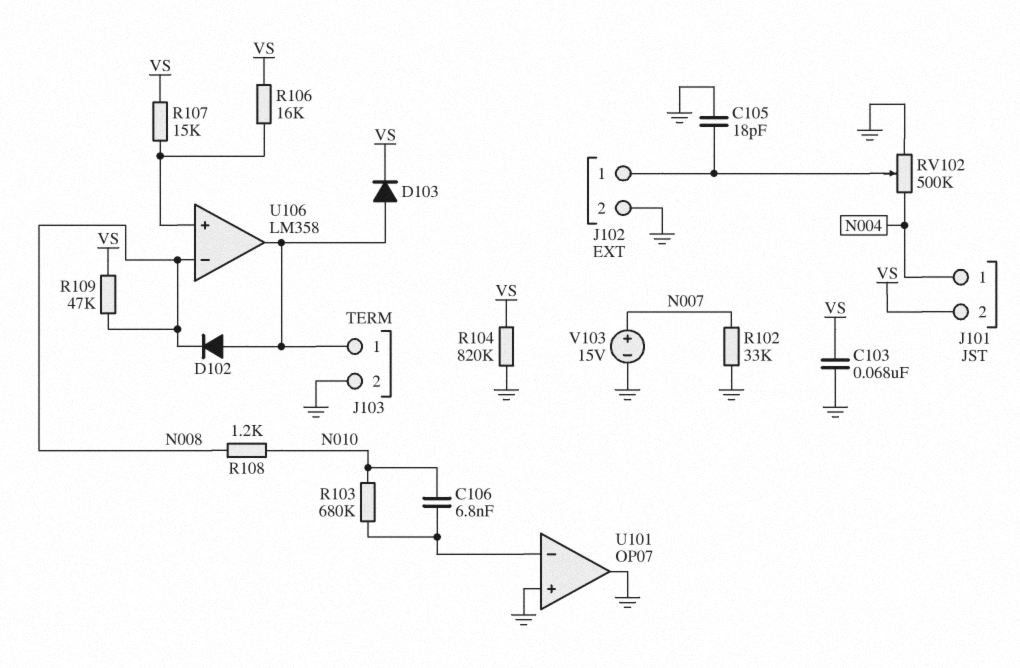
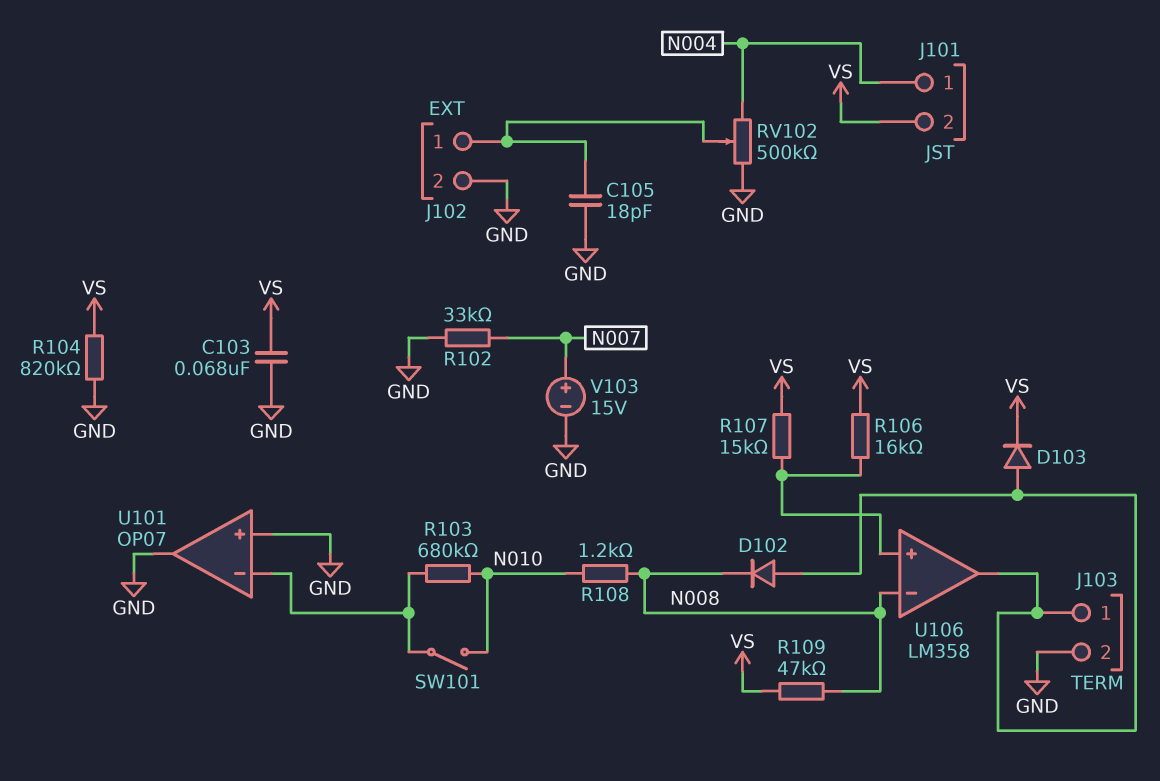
C106: 6.8nF (N010, U101/in-) -> none
SW101: none -> switch (N010, U101/in-)

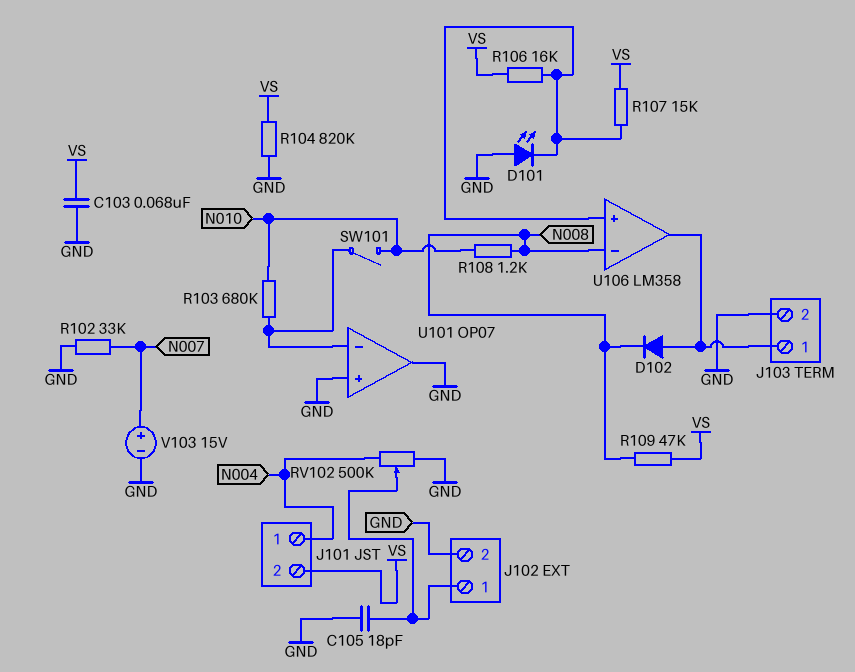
D101: none -> LED (A GND, K U106/in+)
D103: diode (A J103/1, K VS) -> none

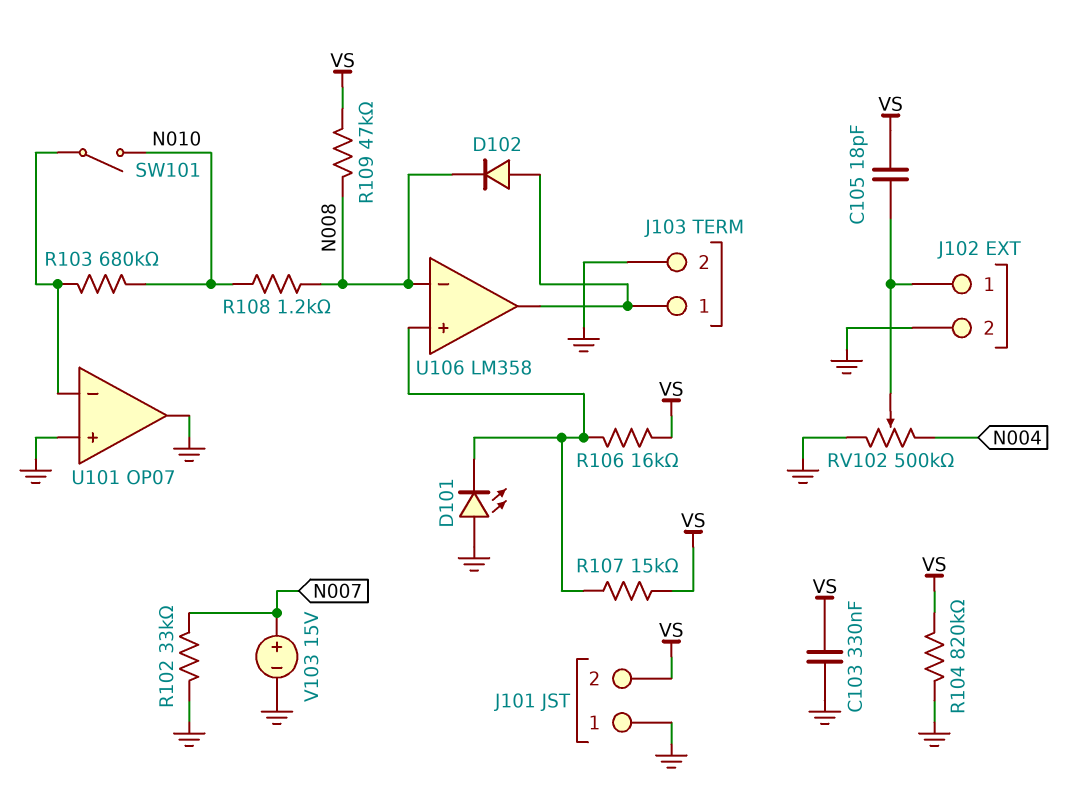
C103: 68nF (GND, VS) -> 330nF (GND, VS)
C105: 18pF (GND, J102/1) -> 18pF (J102/1, VS)
J101 pin 1: N004 -> GND

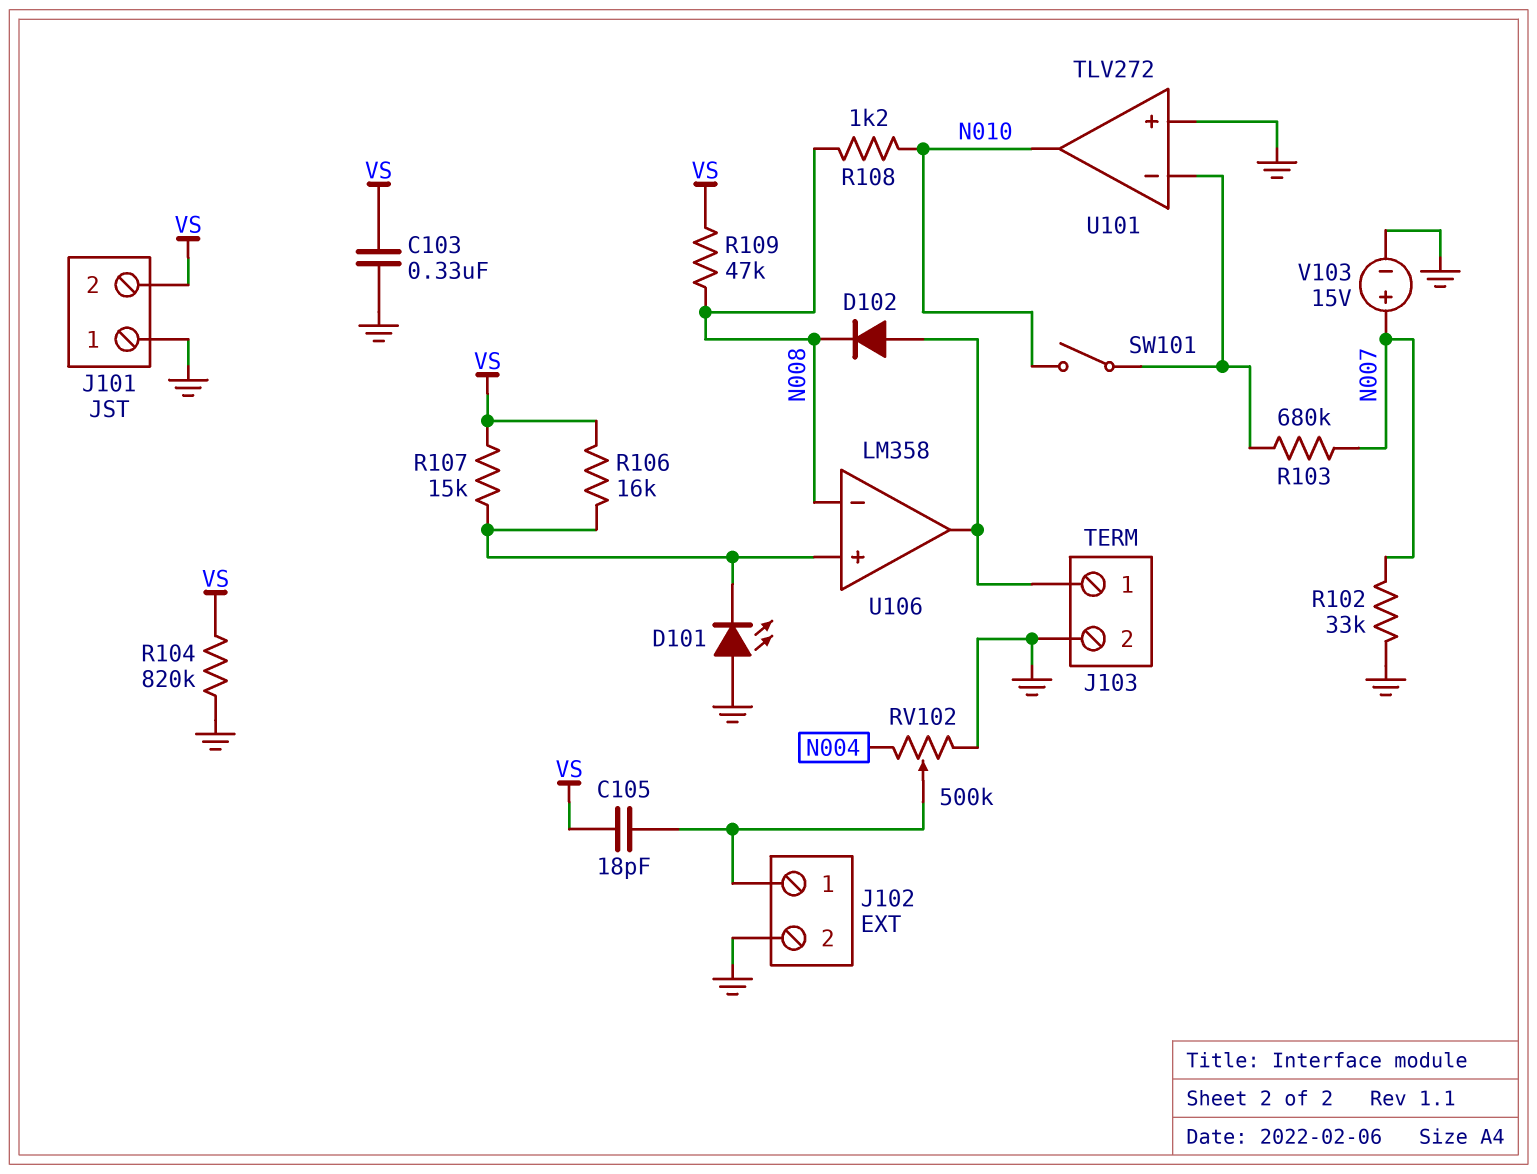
R103: 680k (N010, U101/in-) -> 680k (N007, U101/in-)
U101: OP07 -> TLV272
U101 pin out: GND -> N010

